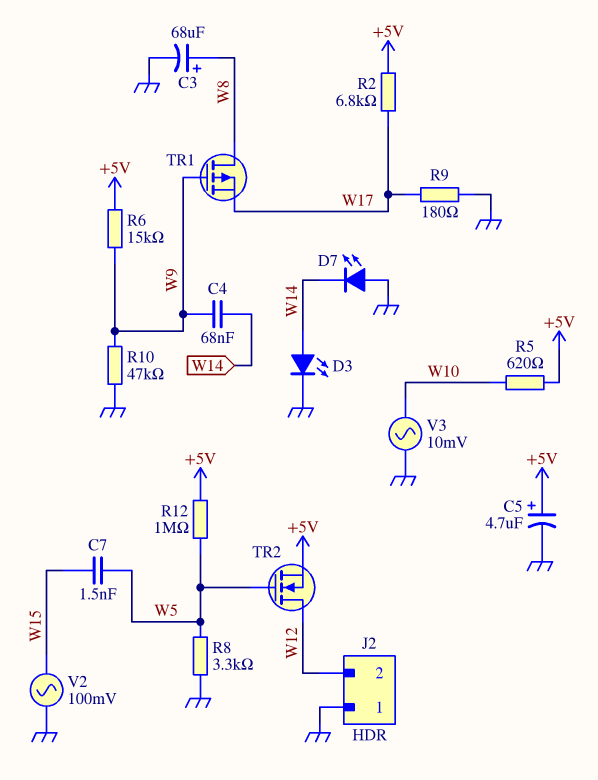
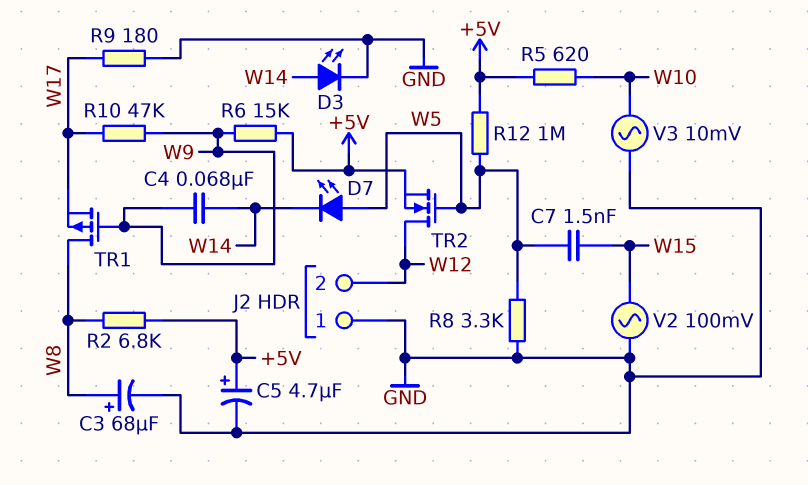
D7: LED (A GND, K W14) -> LED (A W5, K W14)
R2: 6.8k (+5V, W17) -> 6.8k (+5V, W8)
R10: 47k (GND, W9) -> 47k (W9, W17)

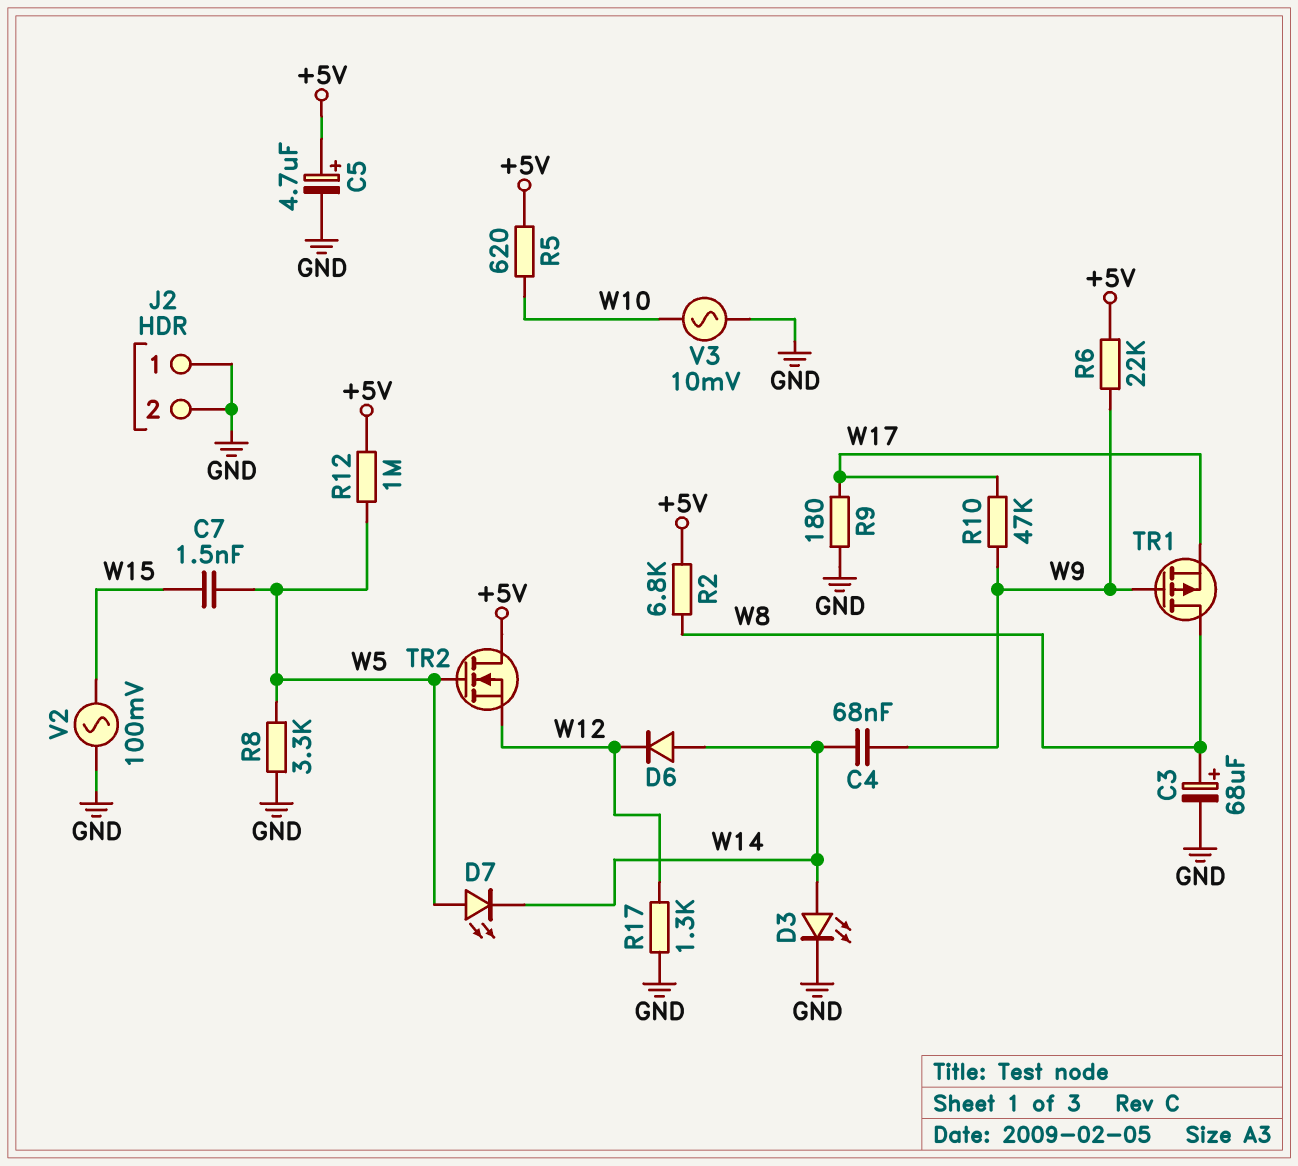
D6: none -> diode (A W14, K W12)
J2 pin 2: W12 -> GND
R6: 15k (+5V, W9) -> 22k (+5V, W9)
R17: none -> 1.3k (GND, W12)
TR2: NMOS (G W5, D W12, S +5V) -> NMOS (G W5, D +5V, S W12)

